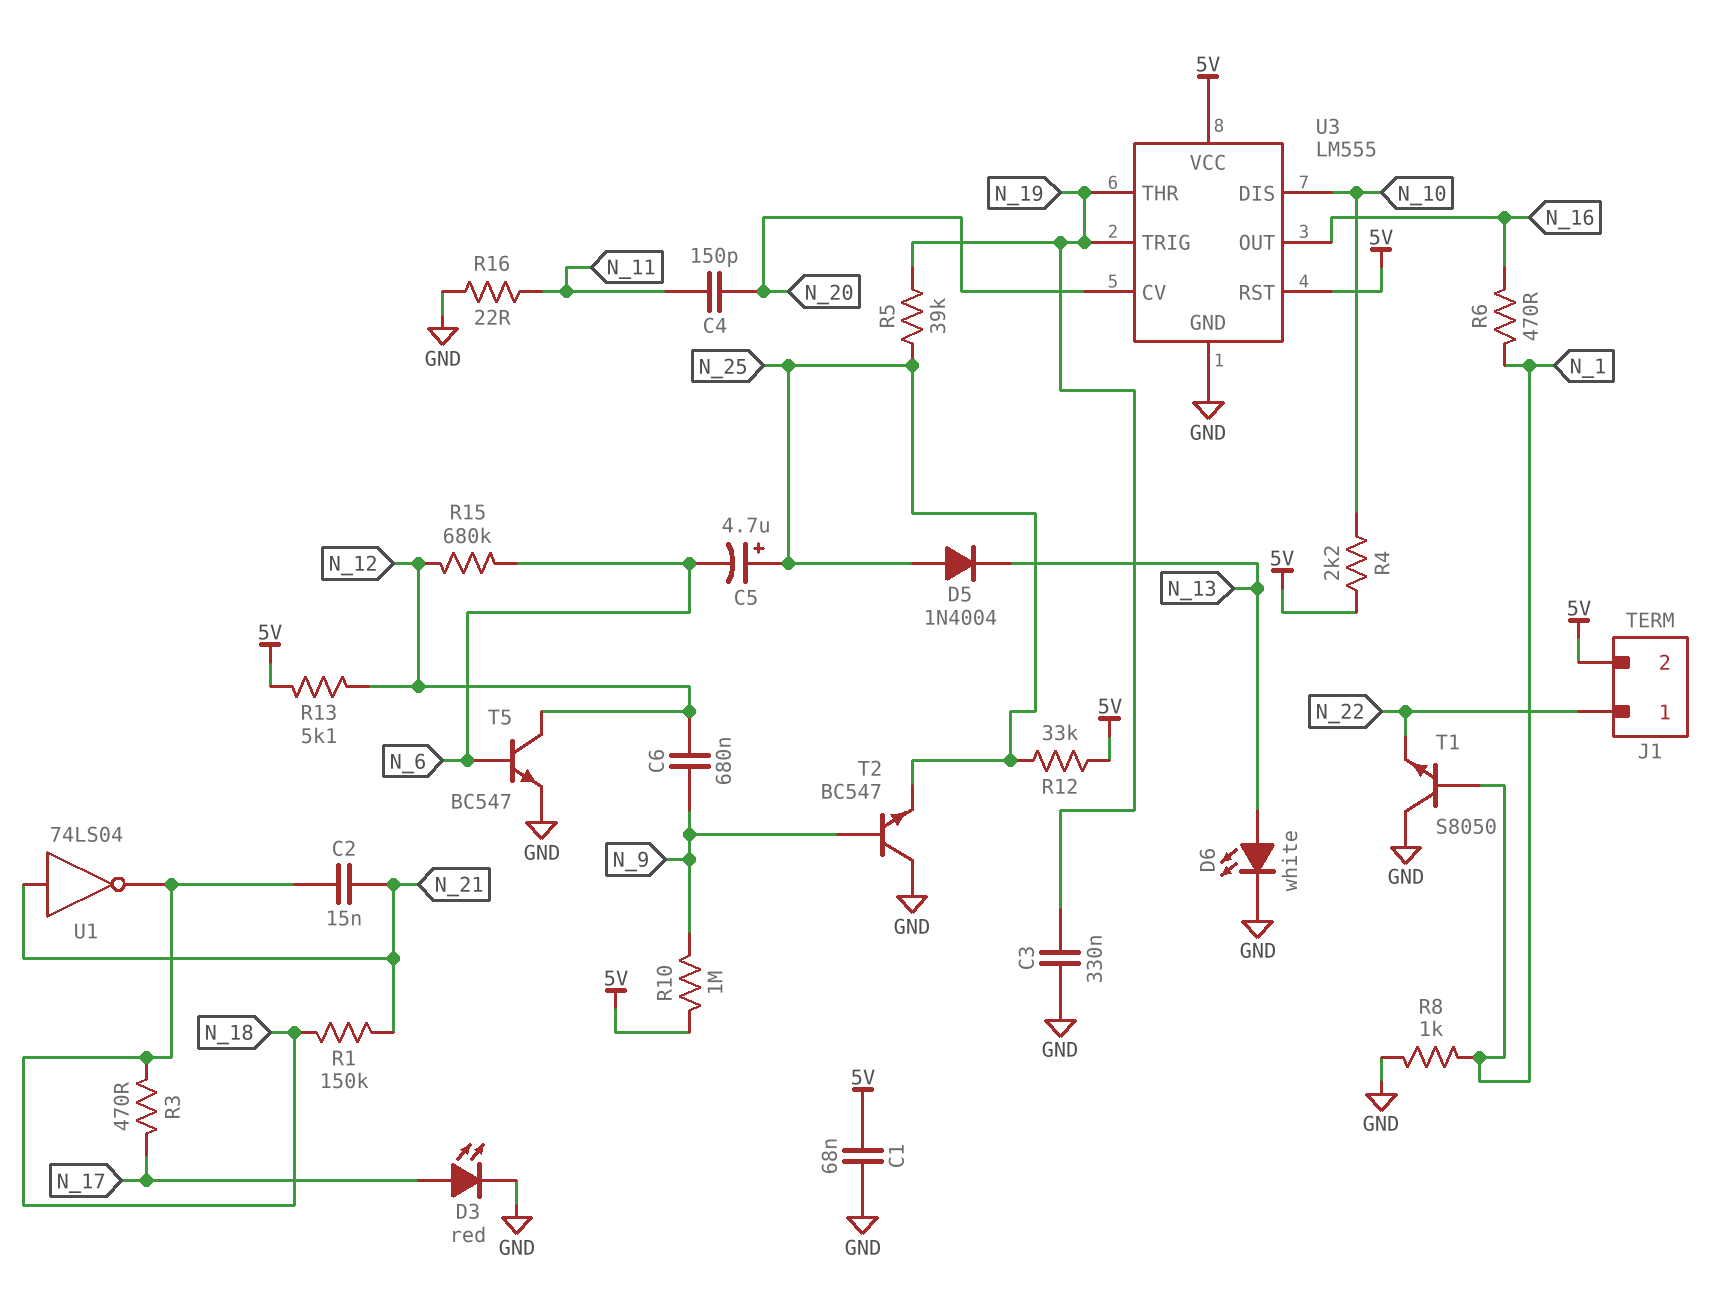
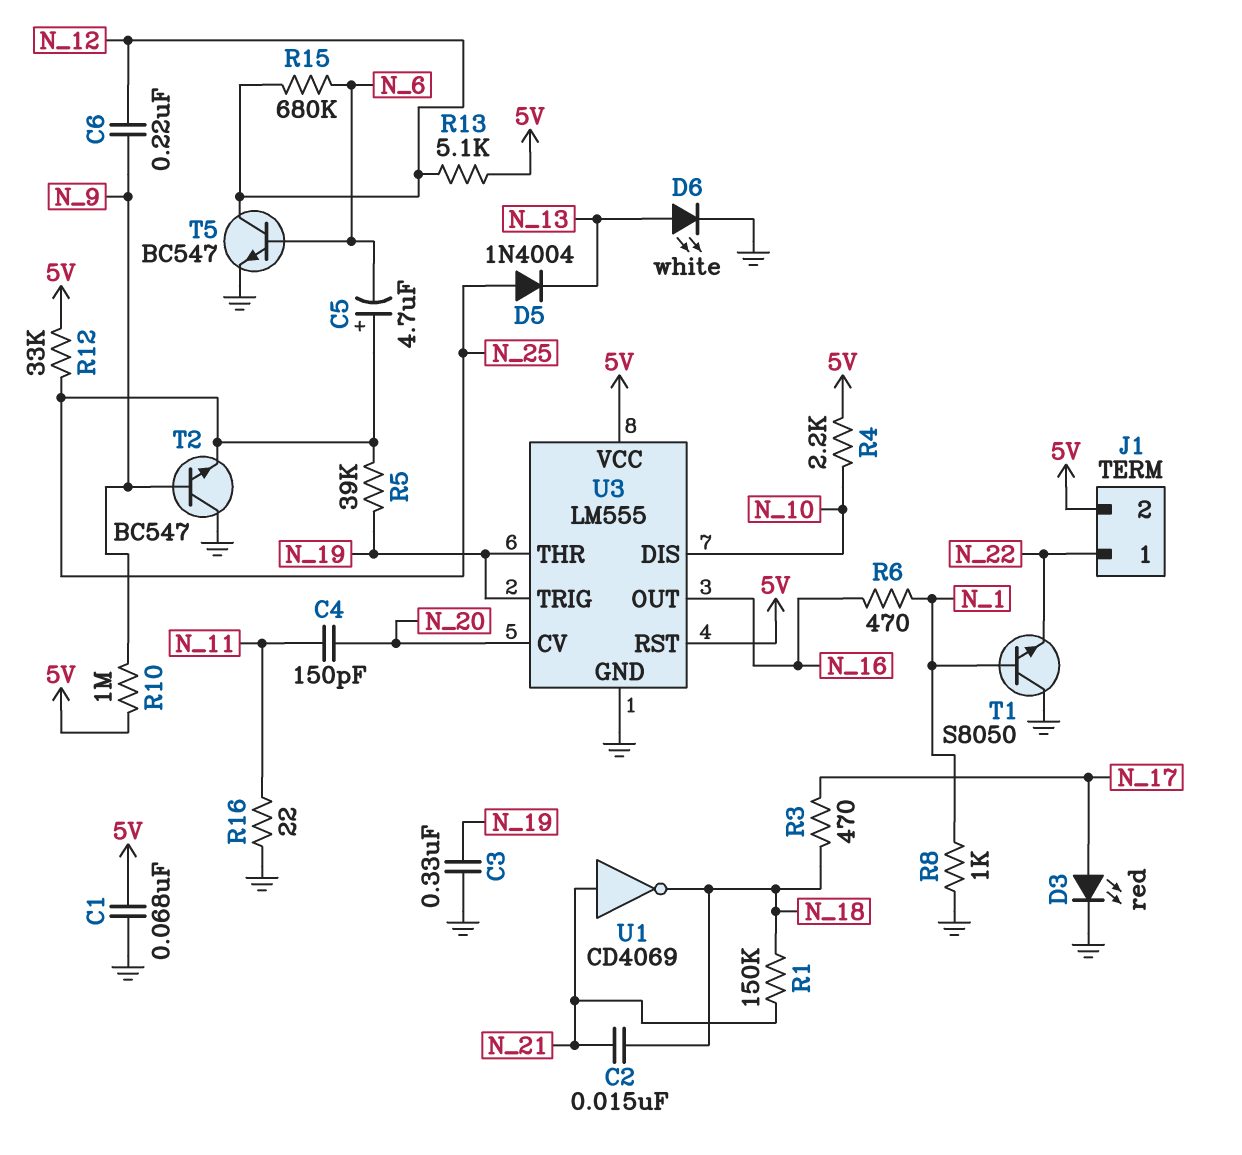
C6: 680nF (N_9, N_12) -> 220nF (N_9, N_12)
U1: NOT 74LS04 (in N_21, out N_18) -> NOT CD4069 (in N_21, out N_18)

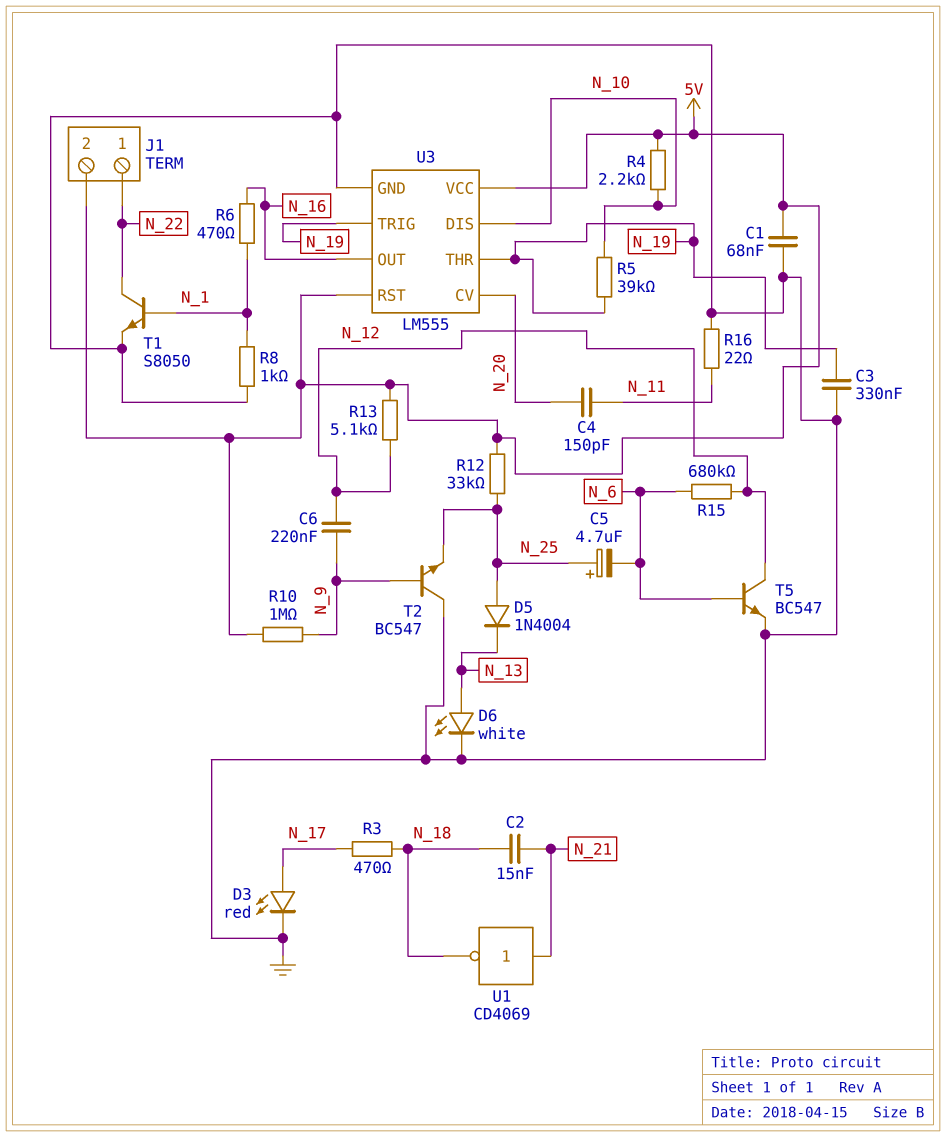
R1: 150k (N_18, N_21) -> none
R5: 39k (N_19, N_25) -> 39k (N_10, N_19)
T1: NPN S8050 (B N_1, C GND, E N_22) -> NPN S8050 (B N_1, C N_22, E GND)

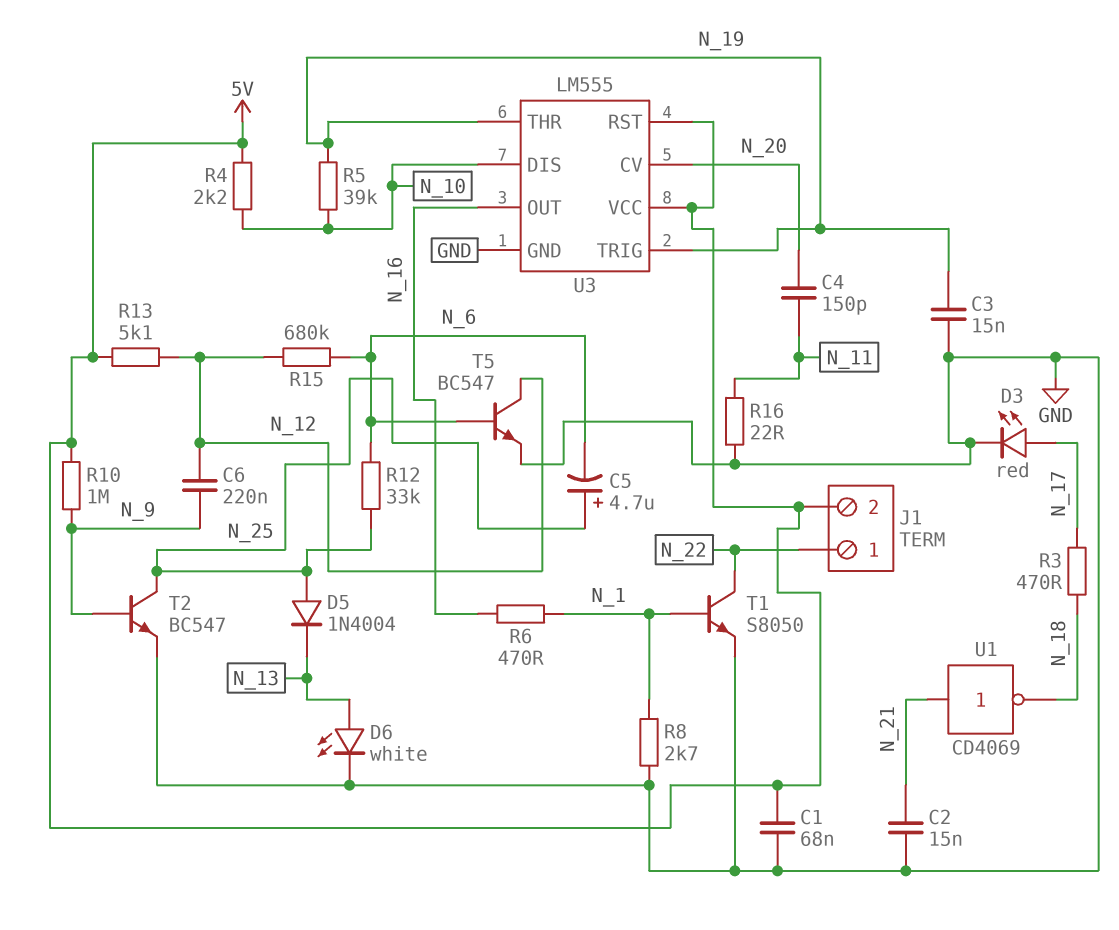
C2: 15nF (N_18, N_21) -> 15nF (GND, N_21)
C3: 330nF (GND, N_19) -> 15nF (GND, N_19)
R8: 1k (GND, N_1) -> 2.7k (GND, N_1)
R12: 33k (5V, N_25) -> 33k (N_6, N_25)
T2: NPN BC547 (B N_9, C GND, E N_25) -> NPN BC547 (B N_9, C N_25, E GND)

